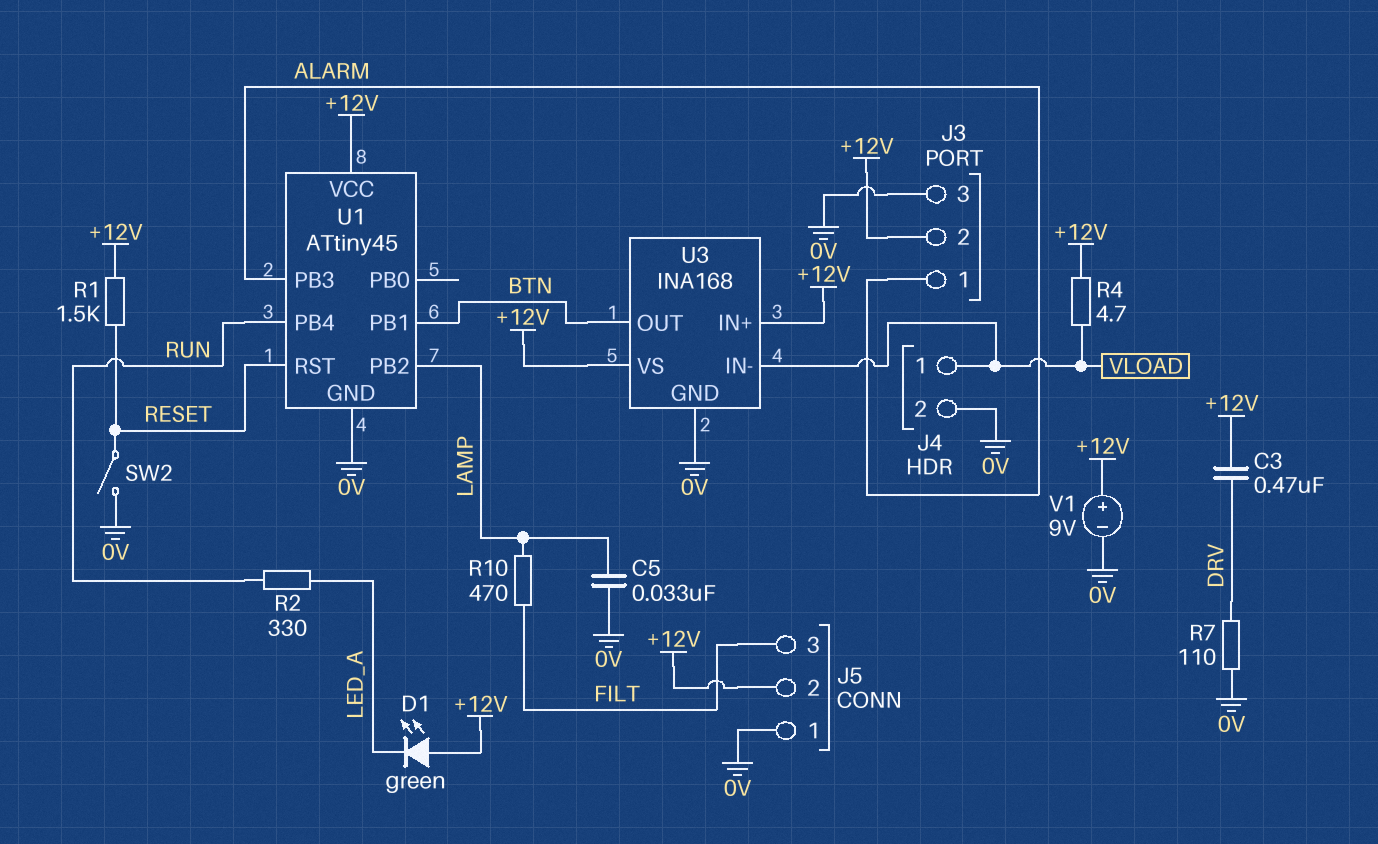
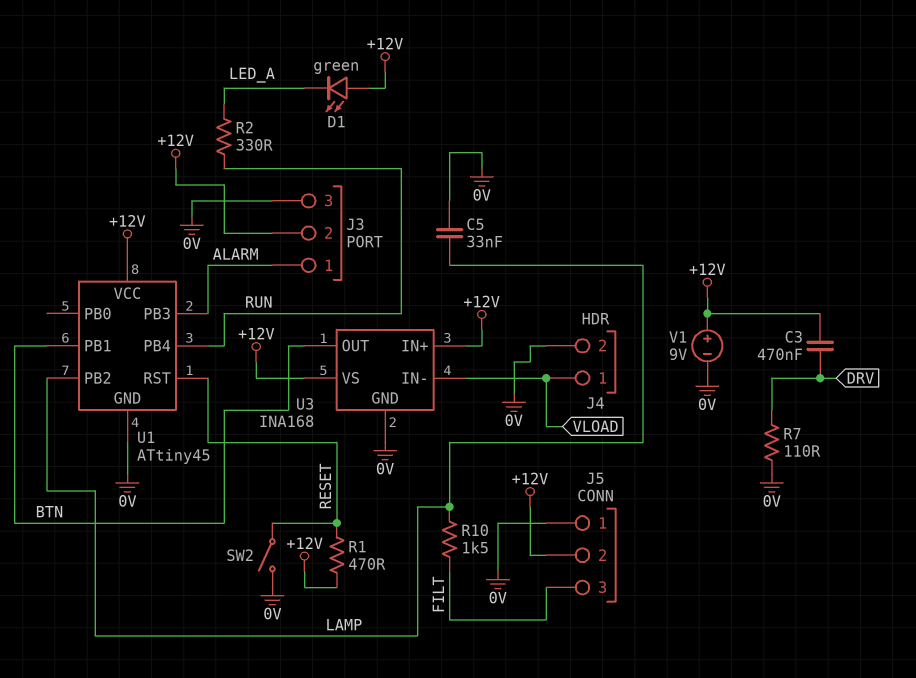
R1: 1.5k (+12V, RESET) -> 470 (+12V, RESET)
R4: 4.7 (+12V, VLOAD) -> none
R10: 470 (FILT, LAMP) -> 1.5k (FILT, LAMP)

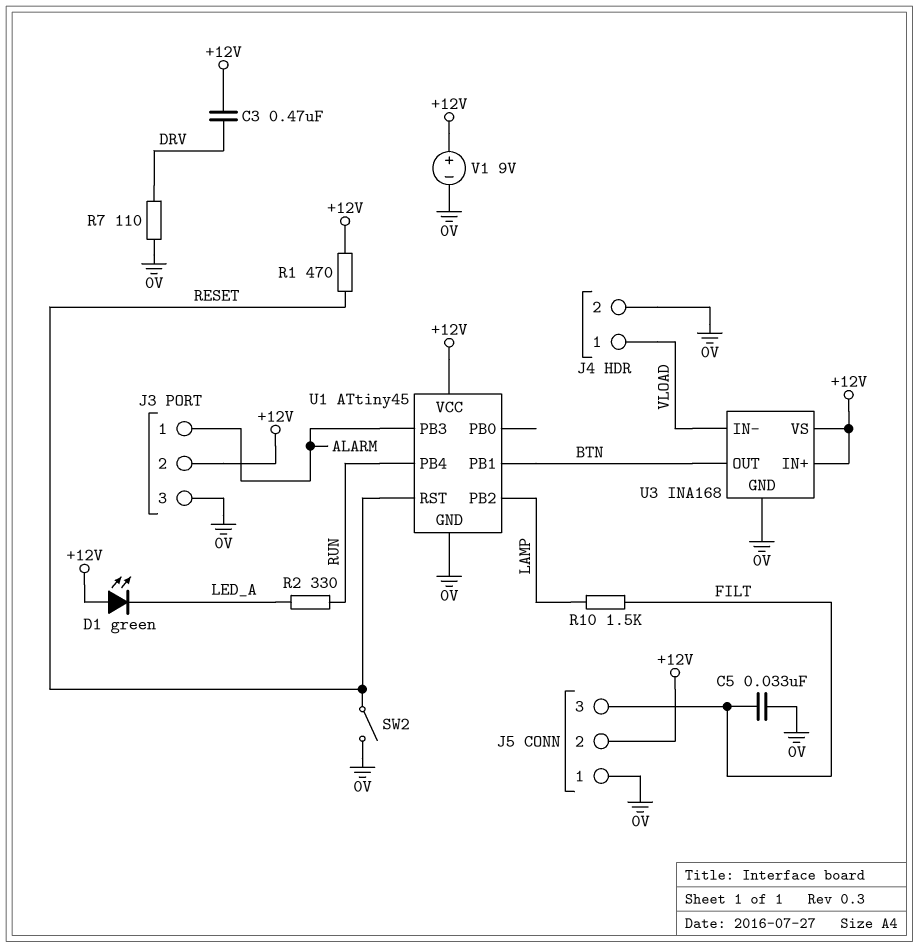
C5: 33nF (0V, LAMP) -> 33nF (0V, FILT)

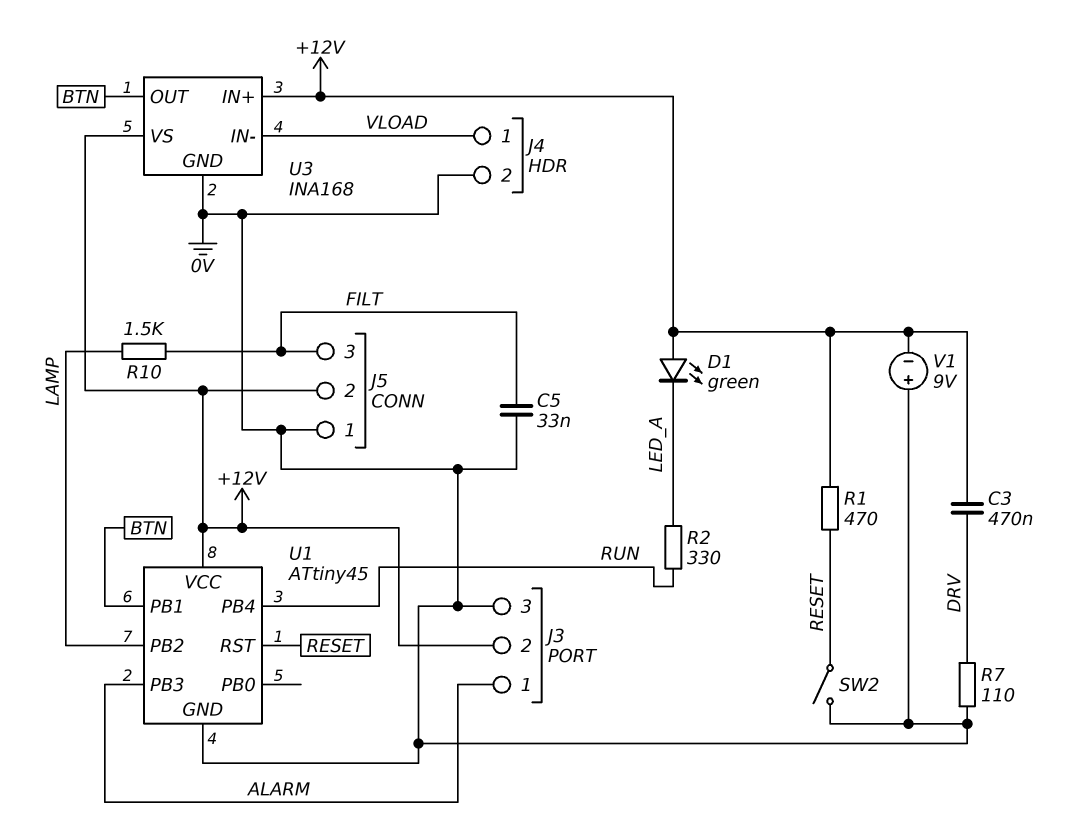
V1: 9V (plus +12V, minus 0V) -> 9V (plus 0V, minus +12V)

